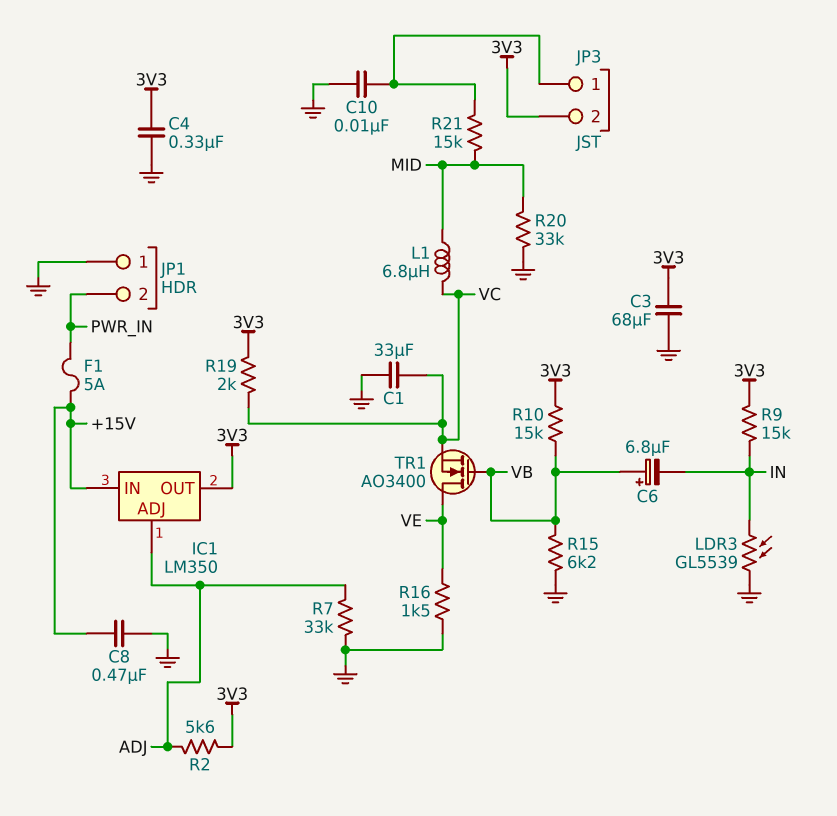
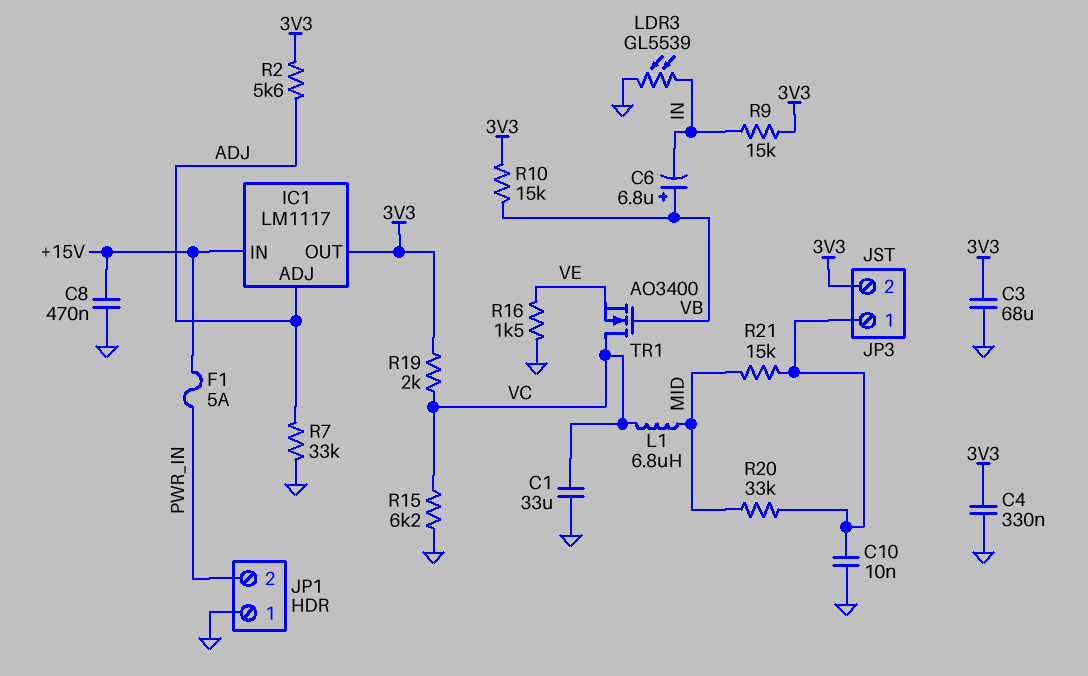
IC1: LM350 -> LM1117
R15: 6.2k (GND, VB) -> 6.2k (GND, VC)
R20: 33k (GND, MID) -> 33k (JP3/1, MID)
TR1: NMOS AO3400 (G VB, D VE, S VC) -> NMOS AO3400 (G VB, D VC, S VE)

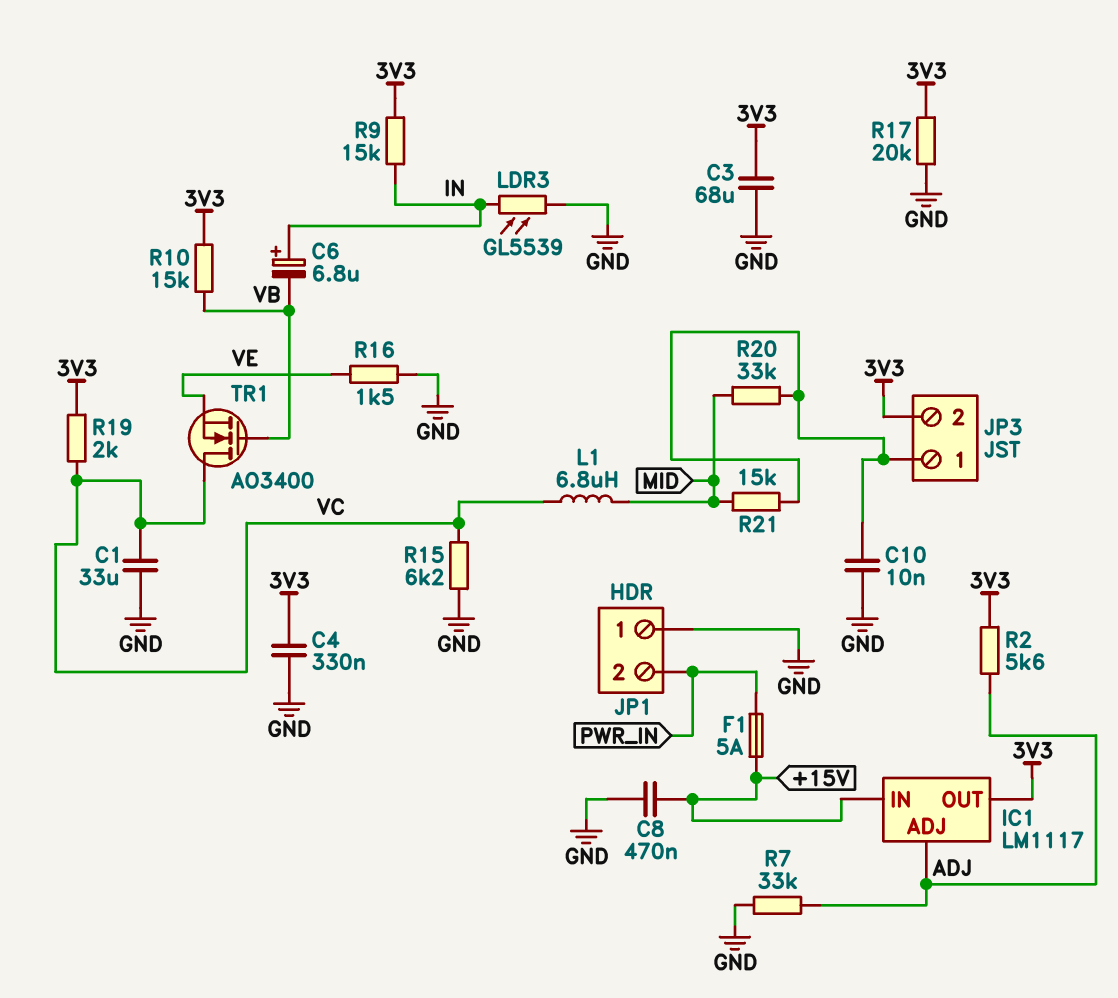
C6: 6.8uF (plus VB, minus IN) -> 6.8uF (plus IN, minus VB)
R17: none -> 20k (3V3, GND)

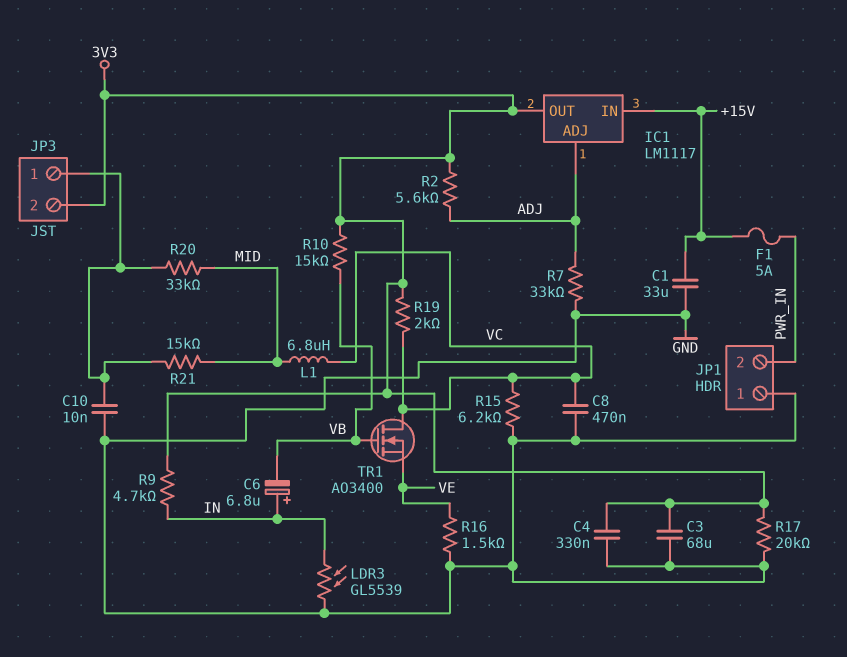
C1: 33uF (GND, VC) -> 33uF (+15V, GND)
C8: 470nF (+15V, GND) -> 470nF (GND, VC)
R9: 15k (3V3, IN) -> 4.7k (3V3, IN)

